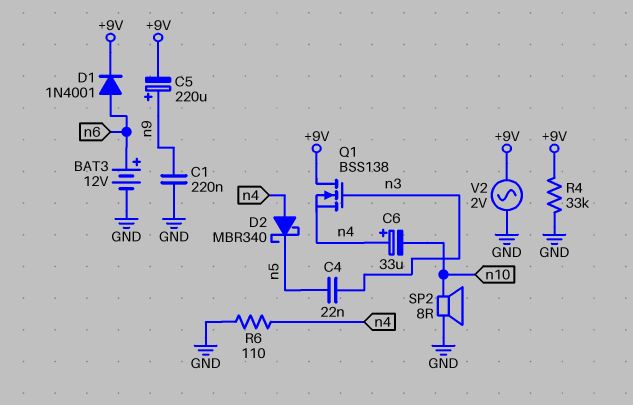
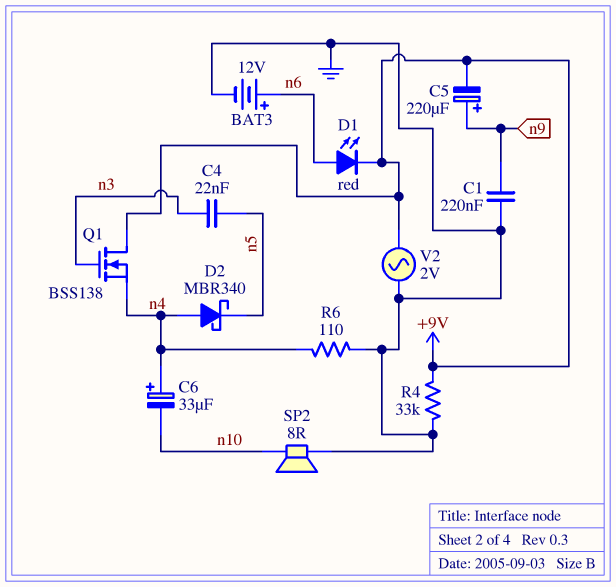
D1: diode 1N4001 (A n6, K +9V) -> LED red (A n6, K +9V)

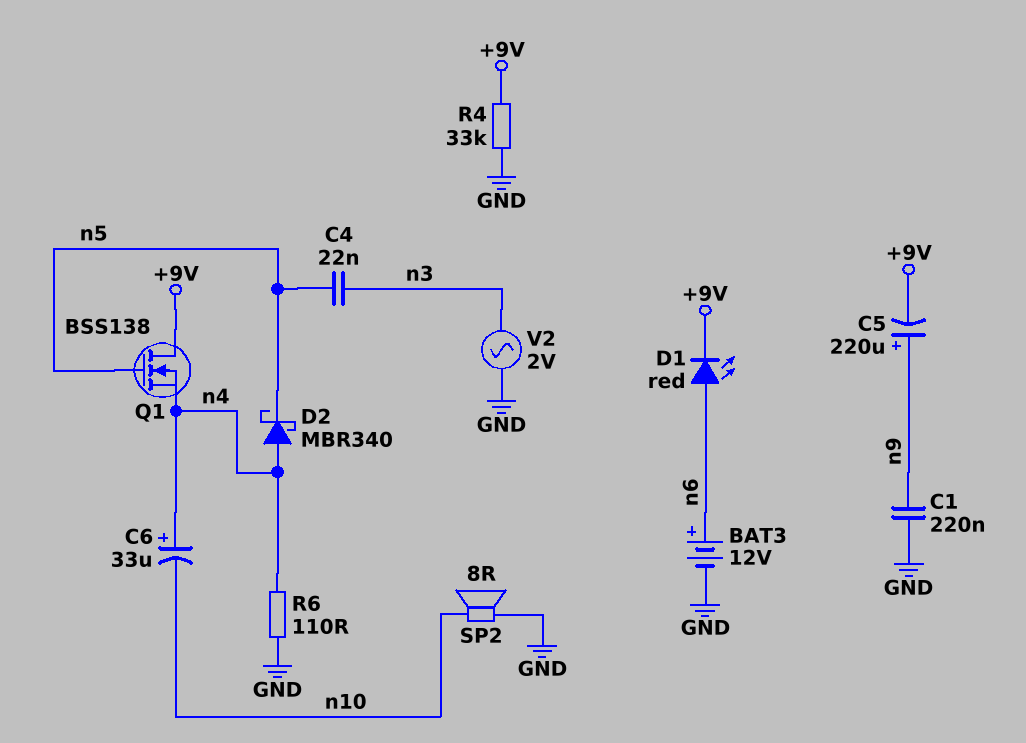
Q1: NMOS BSS138 (G n3, D +9V, S n4) -> NMOS BSS138 (G n5, D +9V, S n4)
V2: AC 2V (+9V, GND) -> AC 2V (GND, n3)

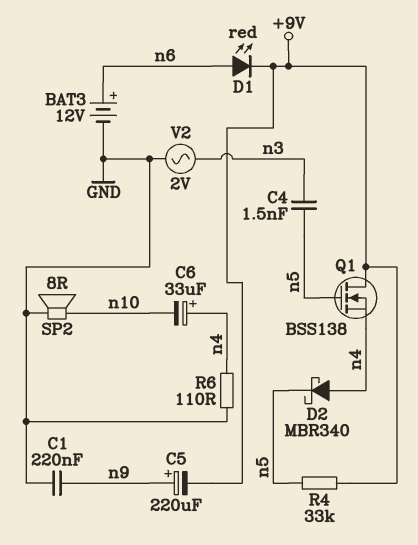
C4: 22nF (n3, n5) -> 1.5nF (n3, n5)
R4: 33k (+9V, GND) -> 33k (+9V, n5)

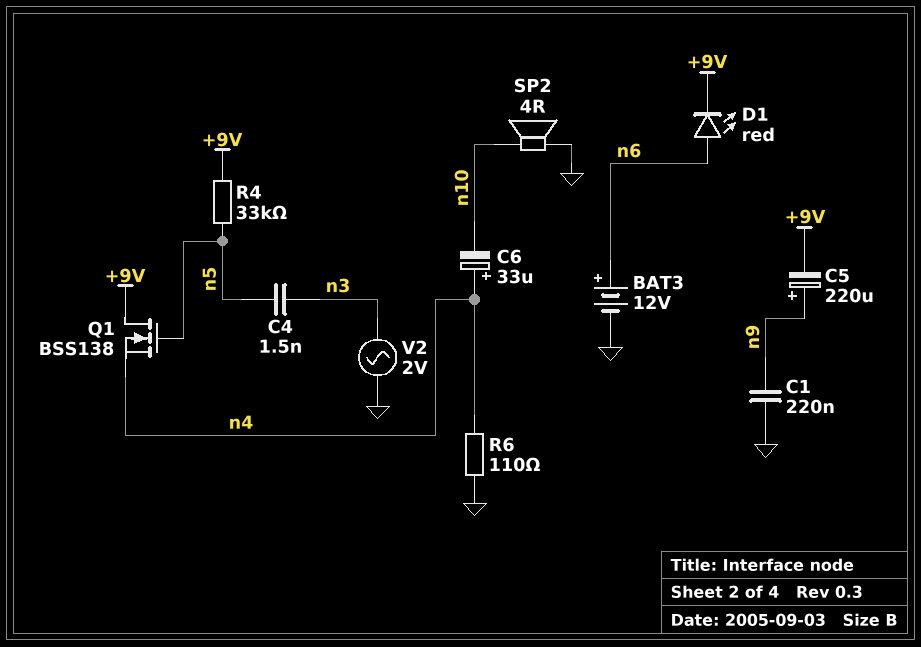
D2: schottky MBR340 (A n4, K n5) -> none
SP2: speaker 8R (GND, n10) -> speaker 4R (GND, n10)

